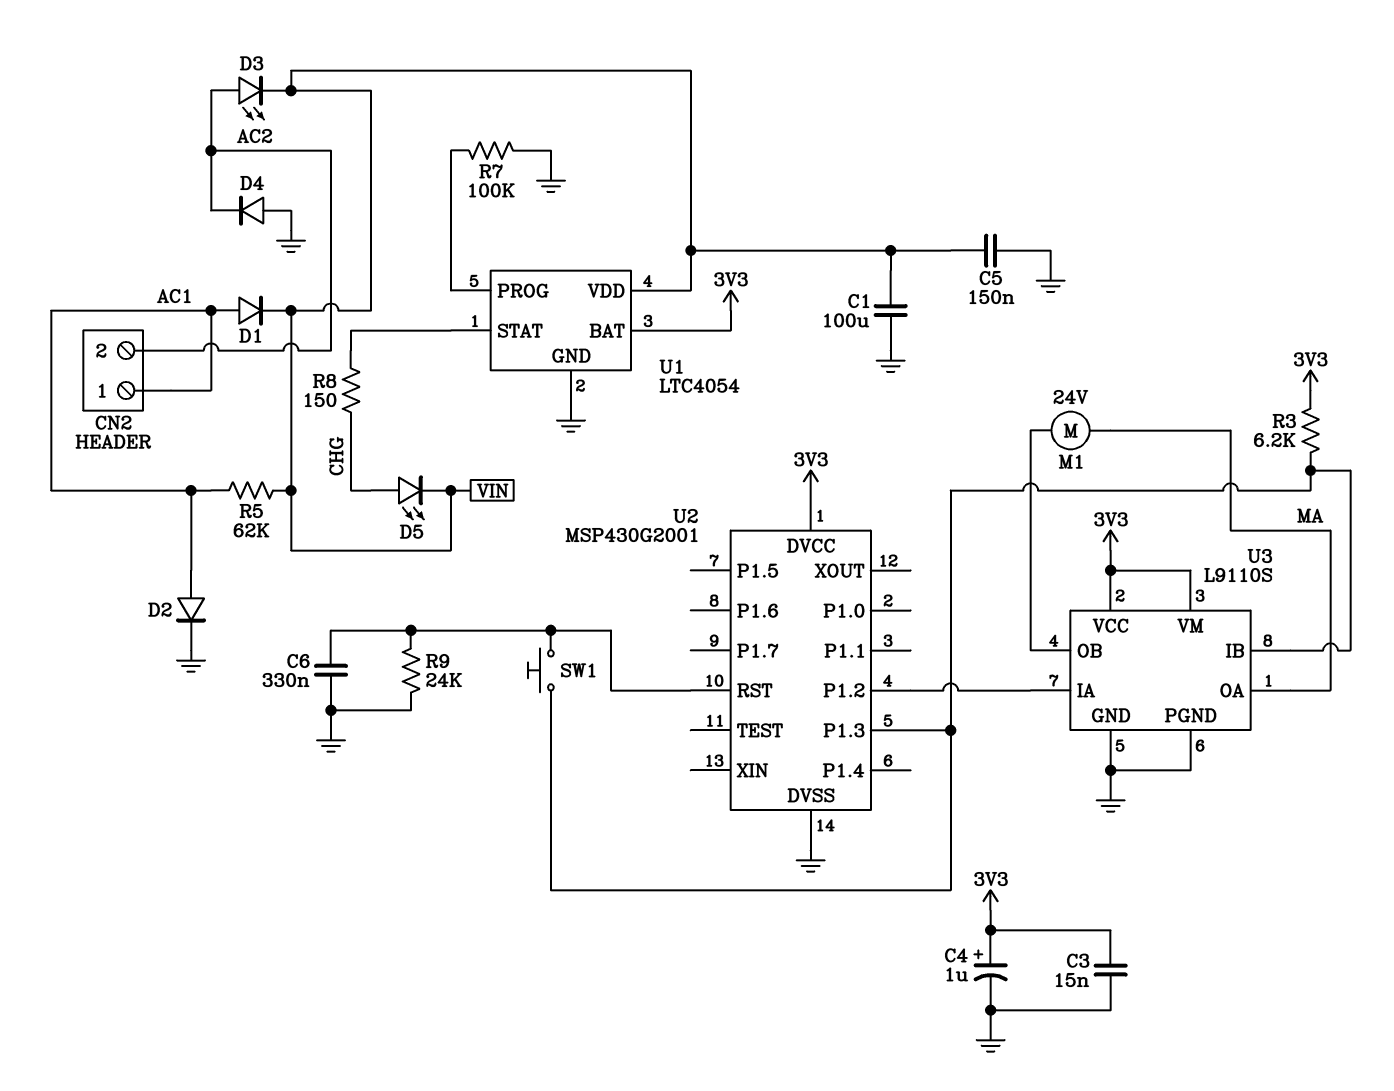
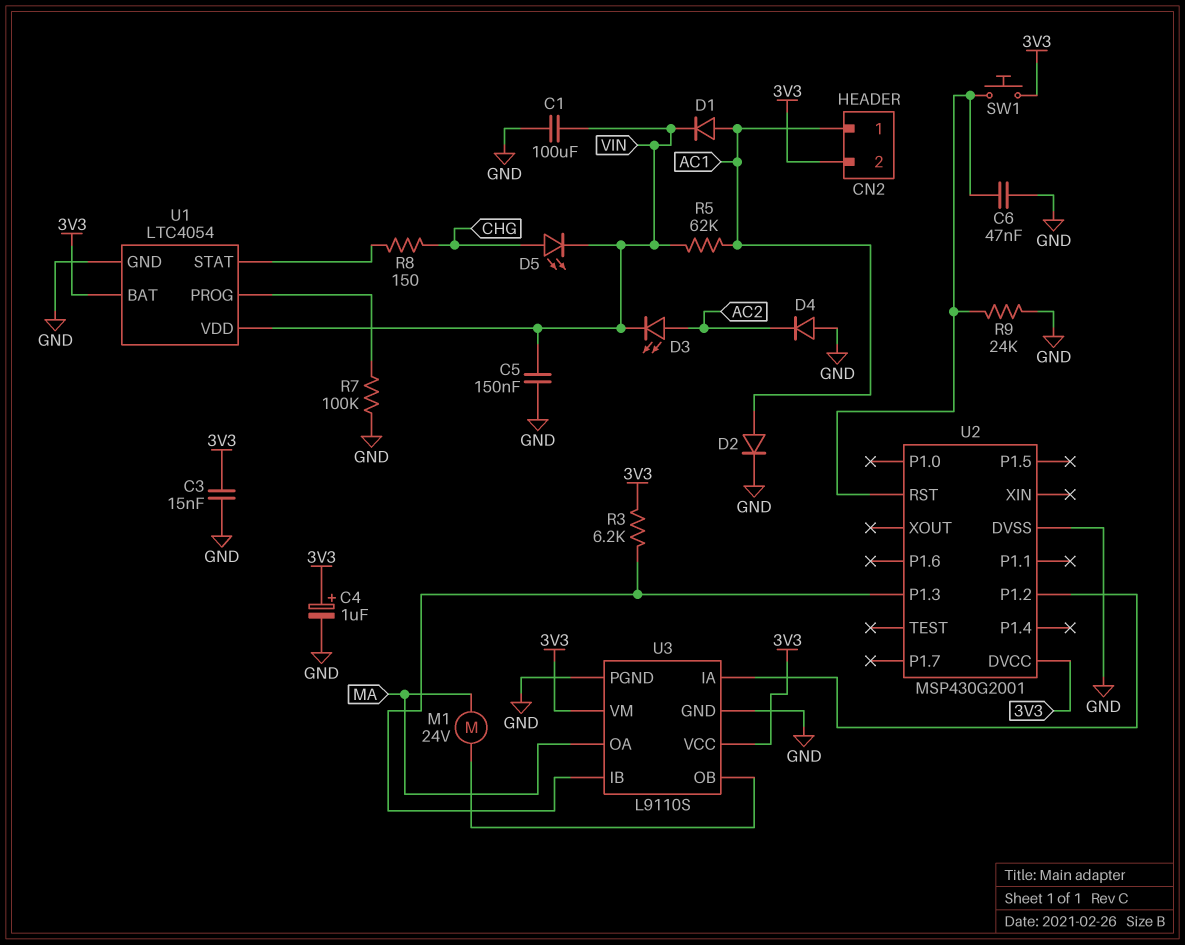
C6: 330nF (GND, U2/RST) -> 47nF (GND, U2/RST)
CN2 pin 2: AC2 -> 3V3
SW1: button (U2/P1.3, U2/RST) -> button (3V3, U2/RST)

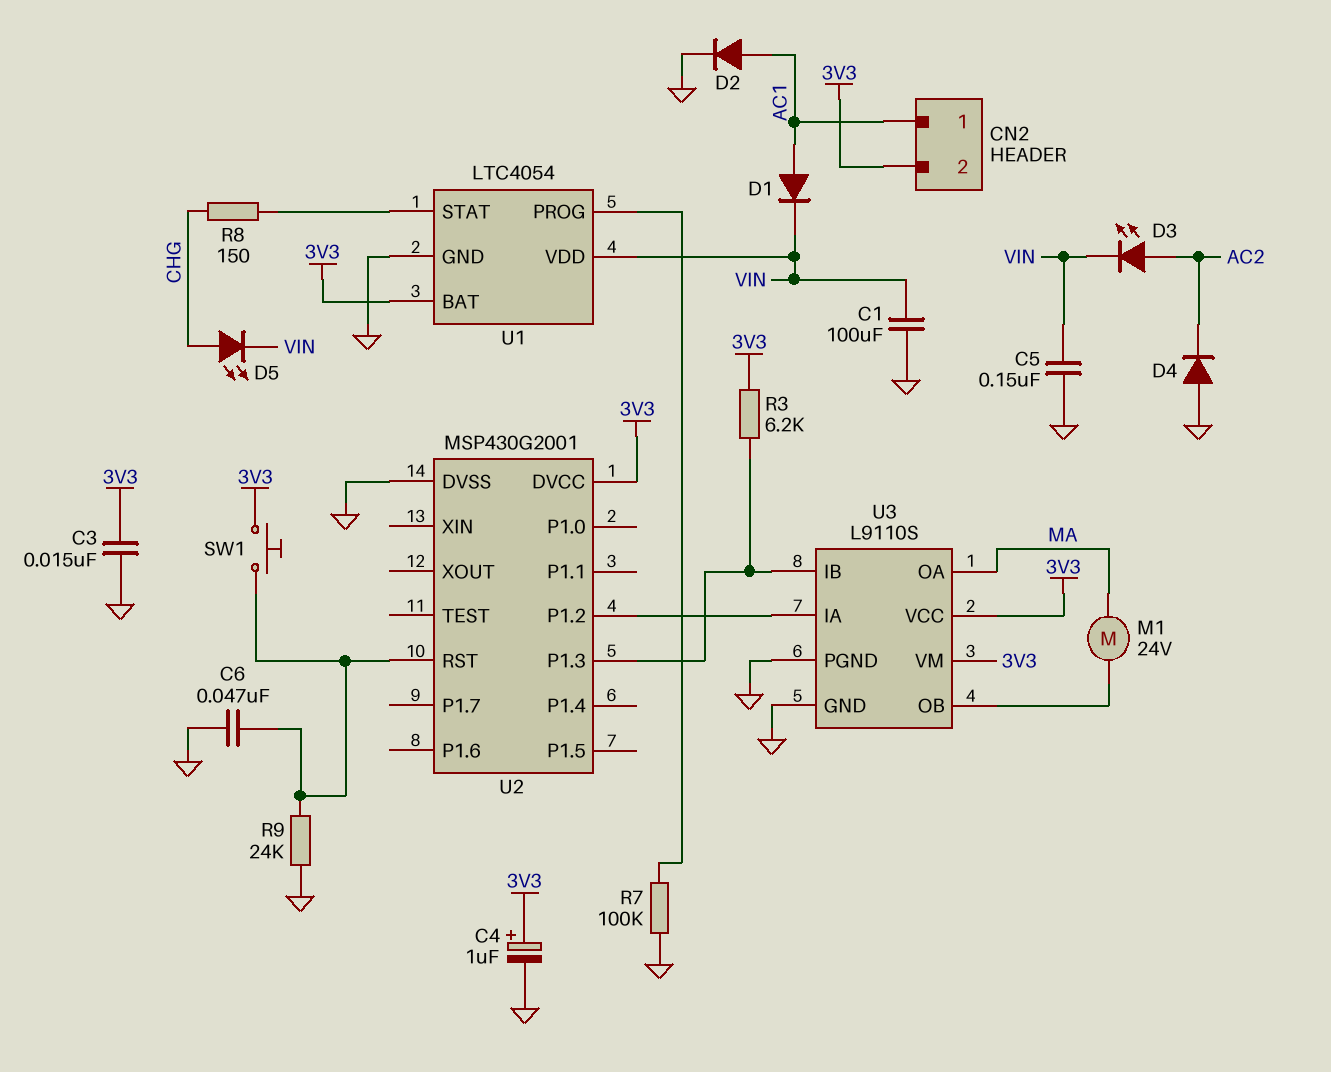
R5: 62k (AC1, VIN) -> none

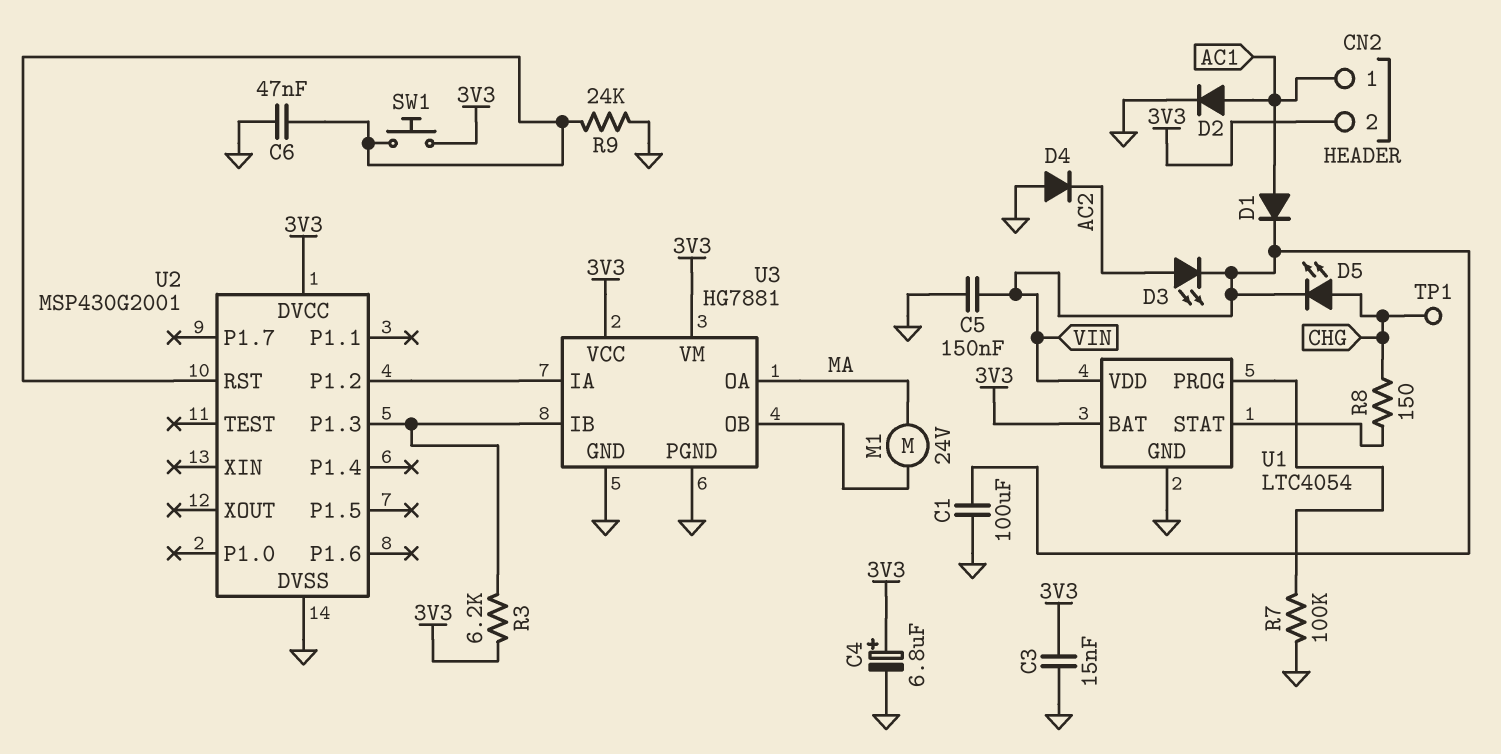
C4: 1uF (plus 3V3, minus GND) -> 6.8uF (plus 3V3, minus GND)
TP1: none -> test point (CHG)
U3: L9110S -> HG7881

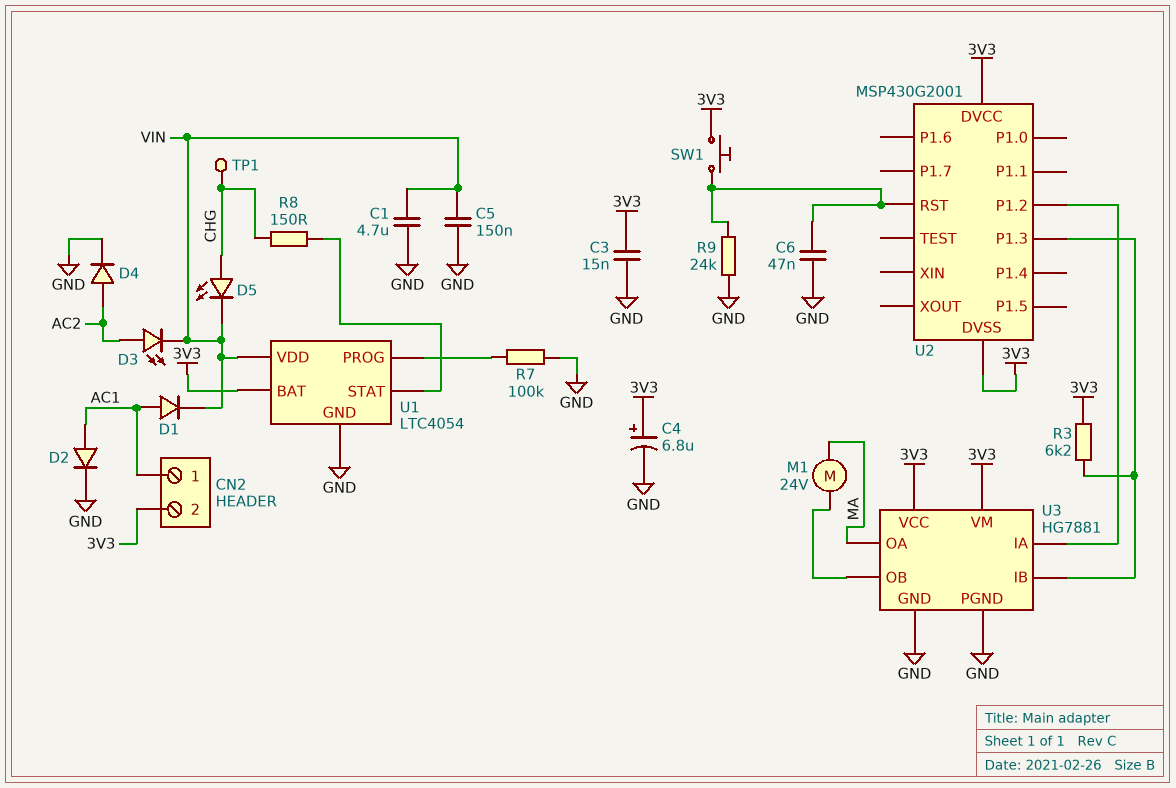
C1: 100uF (GND, VIN) -> 4.7uF (GND, VIN)
D4: diode (A GND, K AC2) -> diode (A AC2, K GND)
U2 pin DVSS: GND -> 3V3

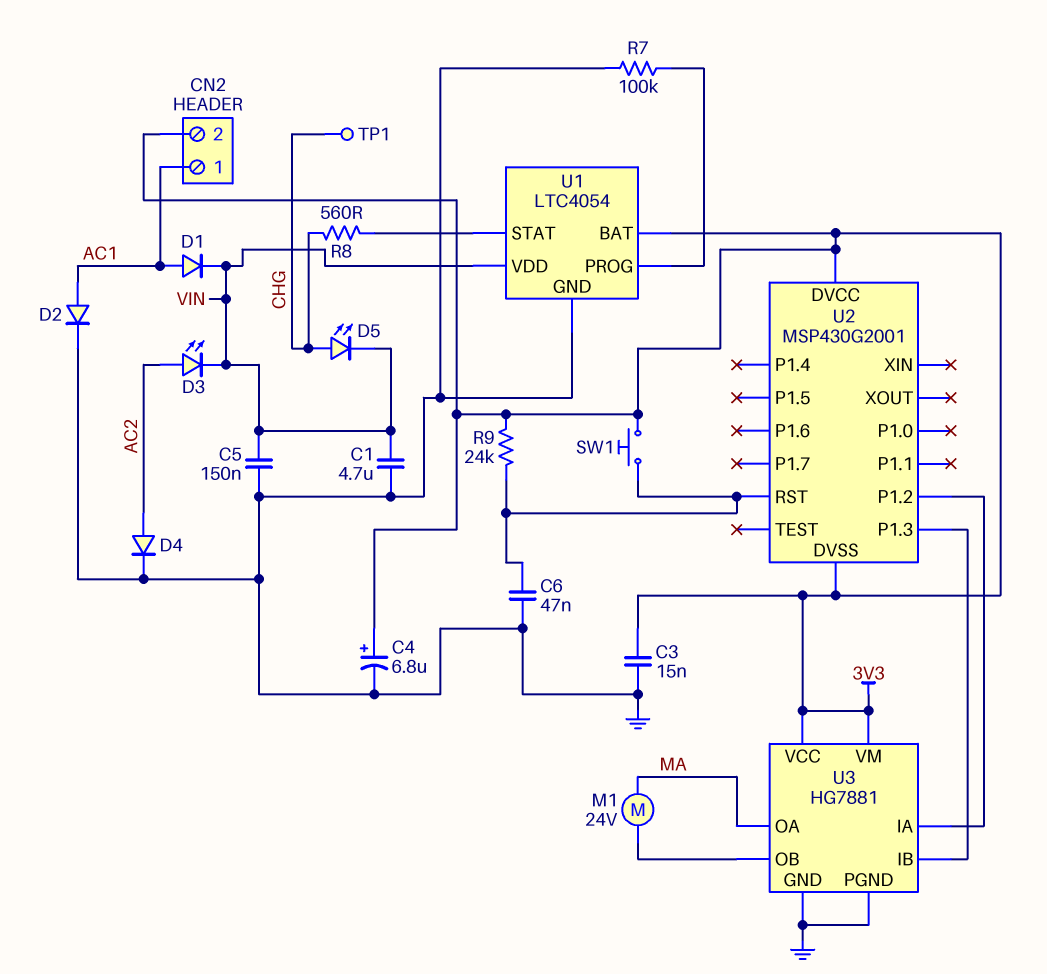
R3: 6.2k (3V3, U2/P1.3) -> none
R8: 150 (CHG, U1/STAT) -> 560 (CHG, U1/STAT)
R9: 24k (GND, U2/RST) -> 24k (3V3, U2/RST)

